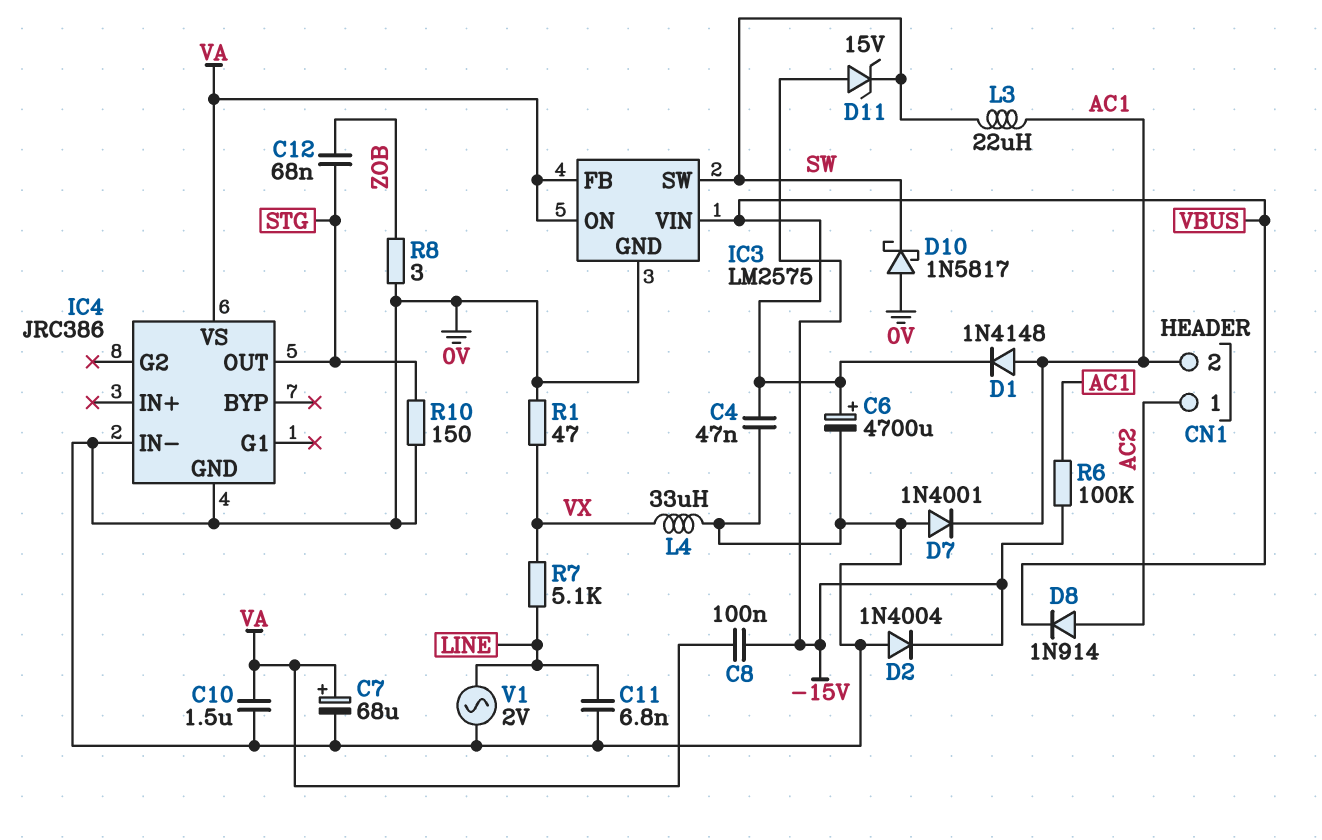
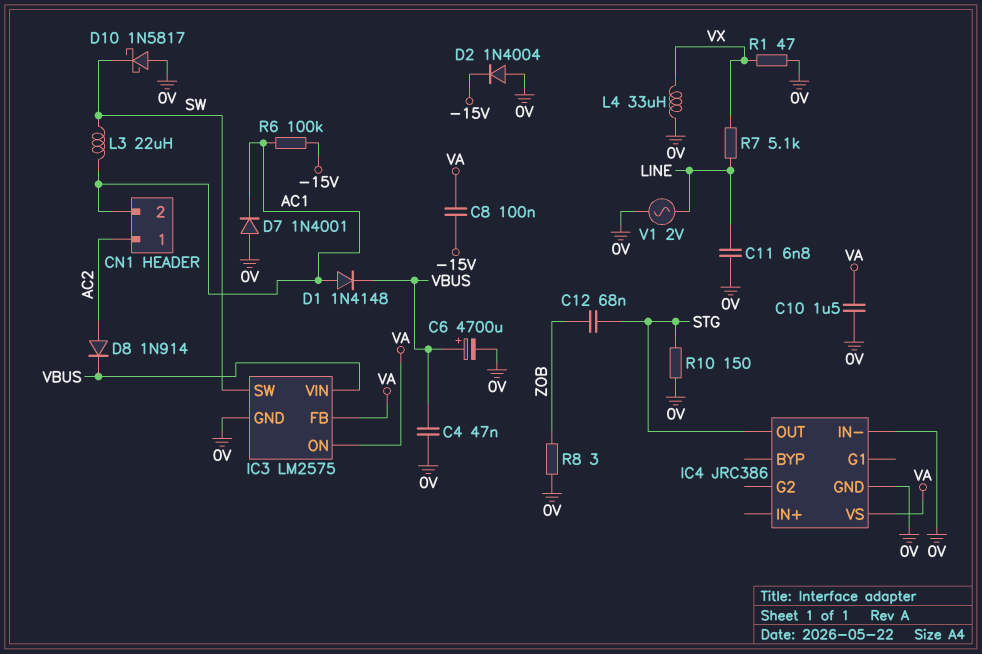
C7: 68uF (plus VA, minus 0V) -> none
D11: zener 15V (A -15V, K SW) -> none

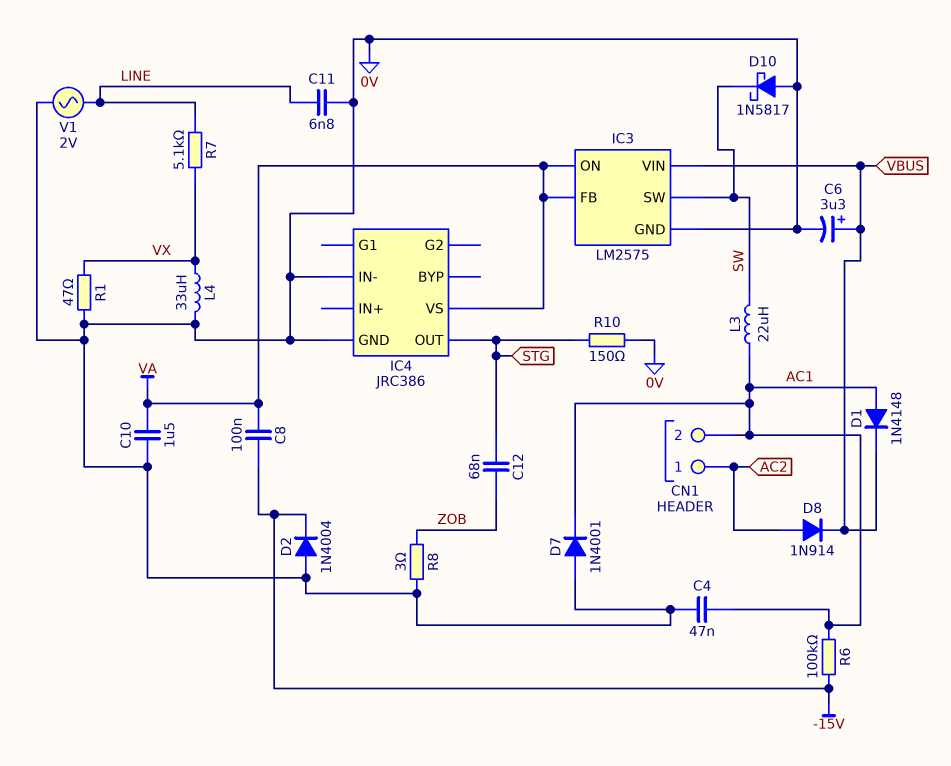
C4: 47nF (0V, VBUS) -> 47nF (0V, AC1)
C6: 4700uF (plus VBUS, minus 0V) -> 3.3uF (plus VBUS, minus 0V)

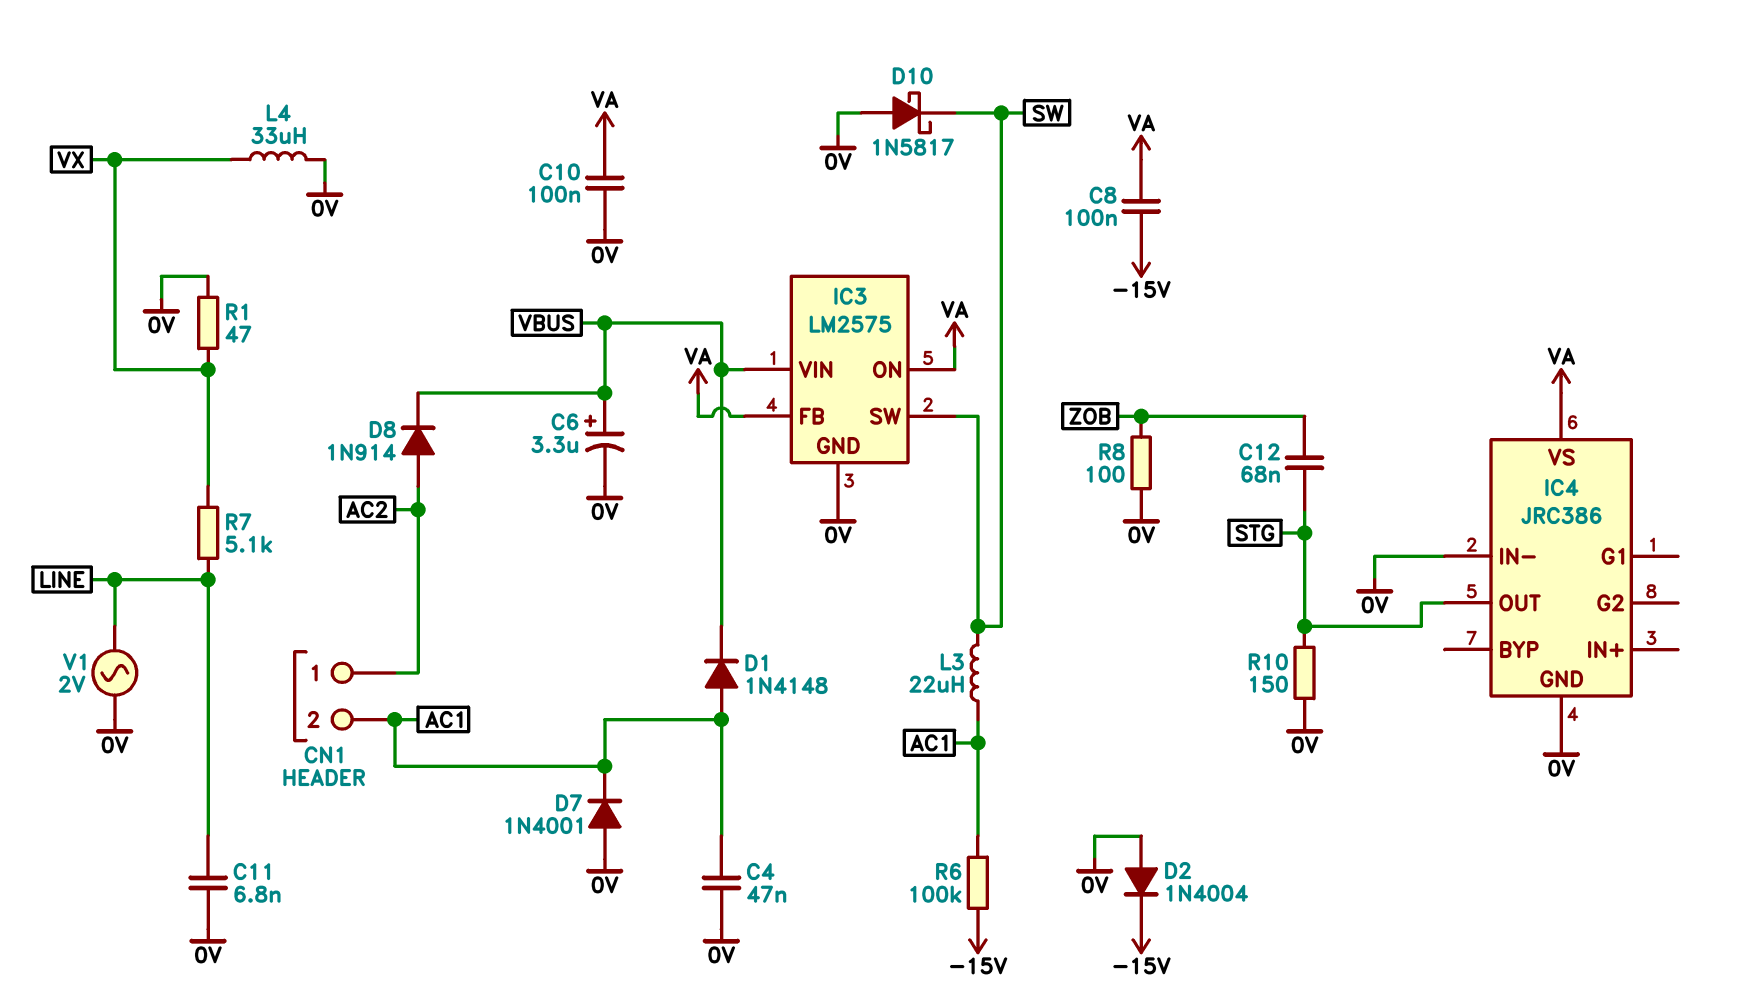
C10: 1.5uF (0V, VA) -> 100nF (0V, VA)
R8: 3 (0V, ZOB) -> 100 (0V, ZOB)

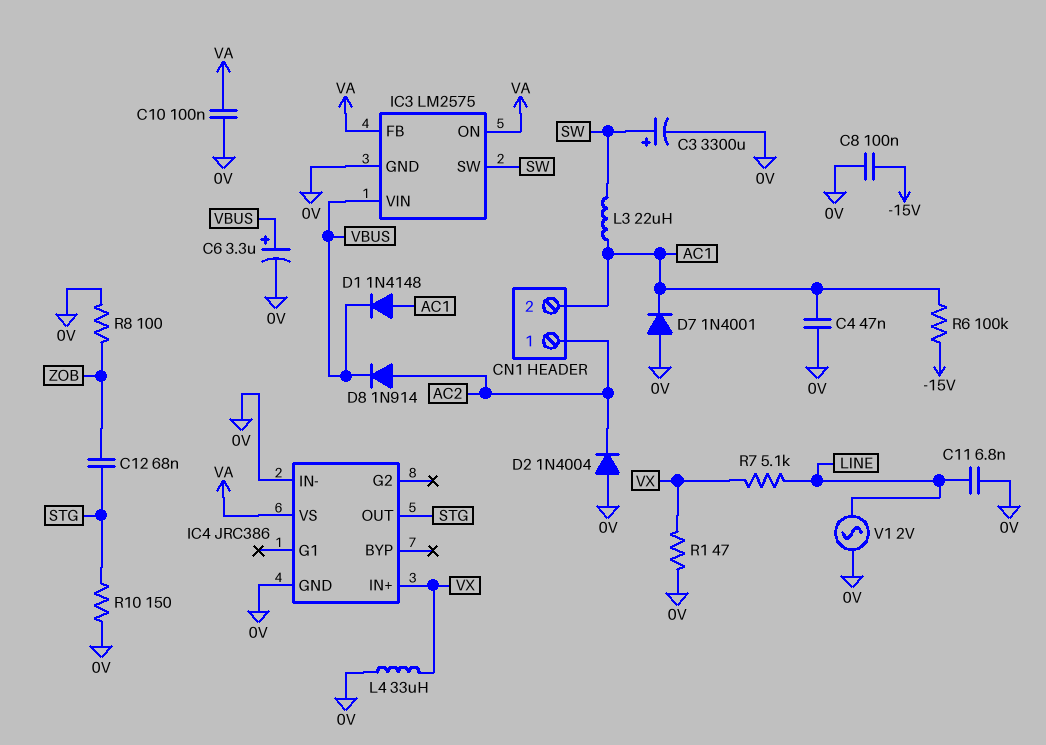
C3: none -> 3300uF (plus SW, minus 0V)
C8: 100nF (-15V, VA) -> 100nF (-15V, 0V)
D2: diode 1N4004 (A 0V, K -15V) -> diode 1N4004 (A 0V, K AC2)
D10: schottky 1N5817 (A 0V, K SW) -> none
IC4 pin IN+: none -> VX

